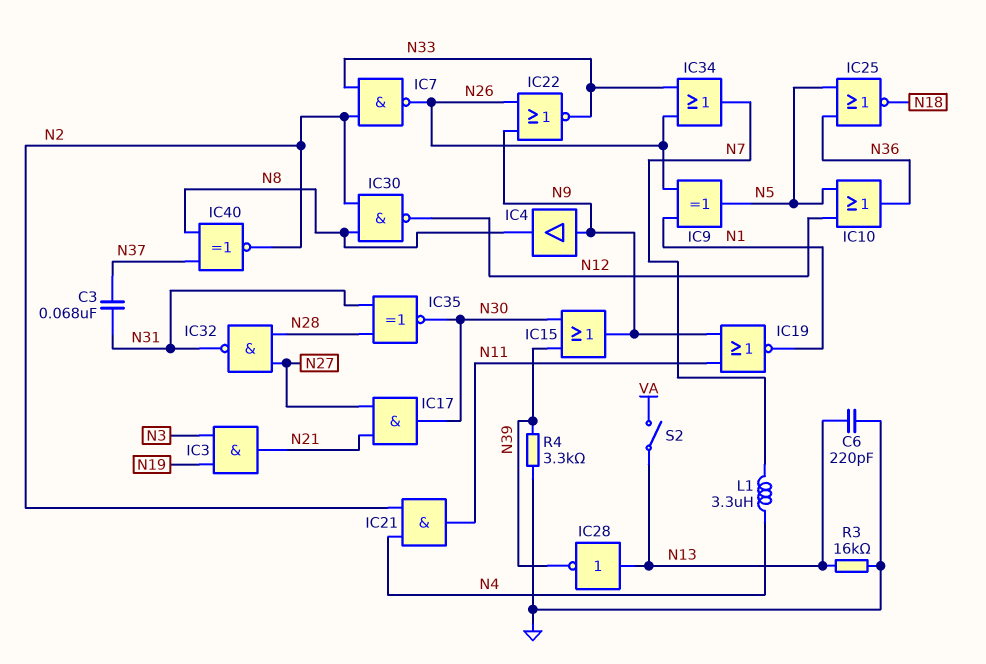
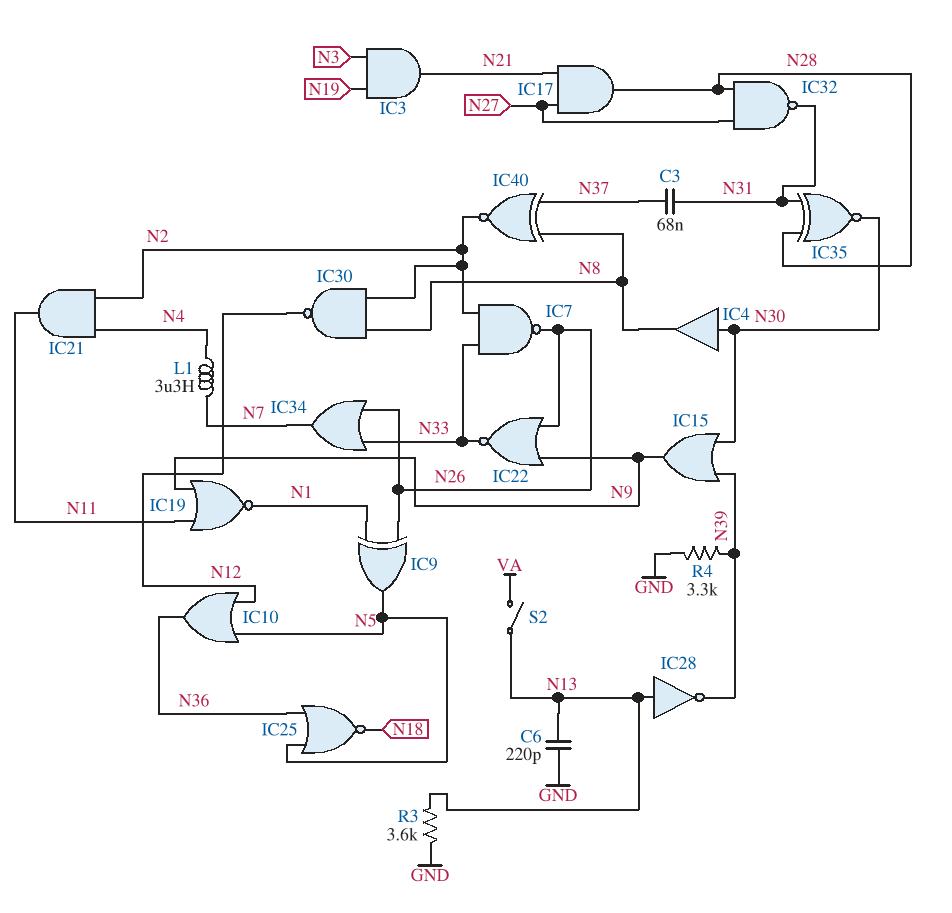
IC4: buffer (in N9, out N8) -> buffer (in N30, out N8)
IC17: AND (in N21, in N27, out N30) -> AND (in N21, in N27, out N28)
R3: 16k (GND, N13) -> 3.6k (GND, N13)

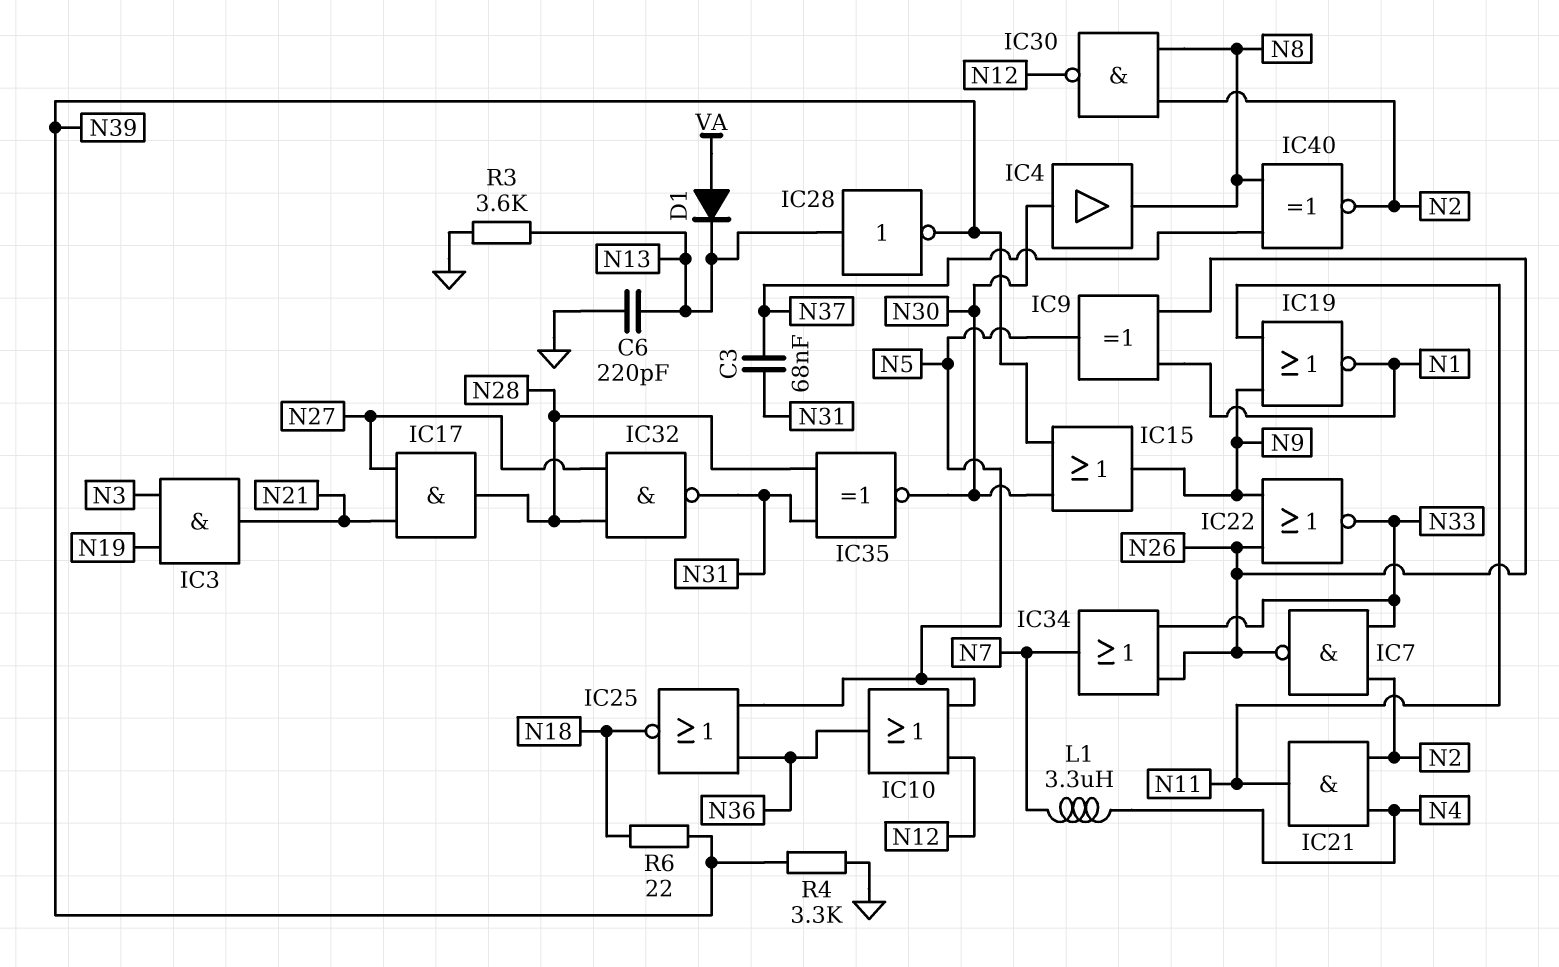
D1: none -> diode (A VA, K N13)
R6: none -> 22 (N18, N39)
S2: switch (N13, VA) -> none

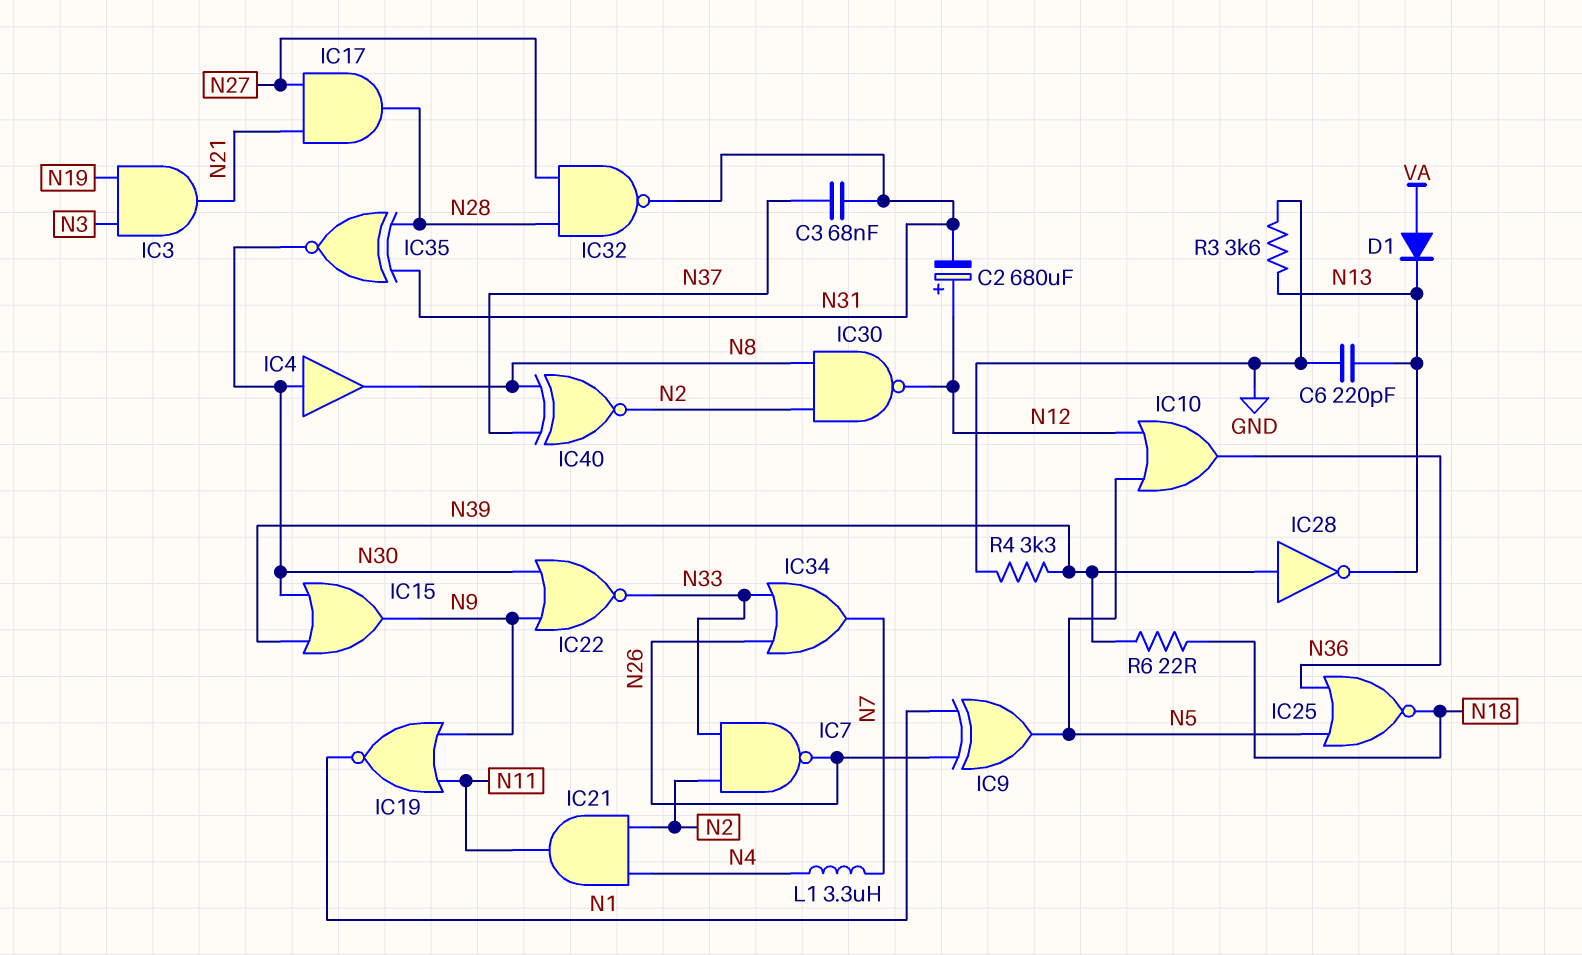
C2: none -> 680uF (plus N12, minus N31)
IC22: NOR (in N9, in N26, out N33) -> NOR (in N9, in N30, out N33)
IC28: NOT (in N13, out N39) -> NOT (in N39, out N13)

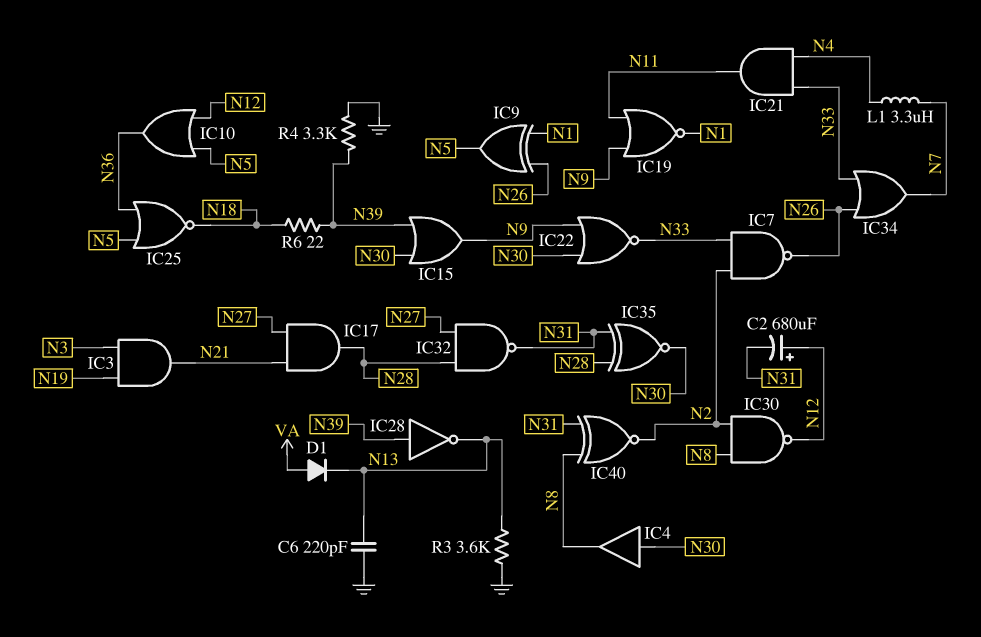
C3: 68nF (N31, N37) -> none
IC21: AND (in N2, in N4, out N11) -> AND (in N4, in N33, out N11)
IC40: XNOR (in N8, in N37, out N2) -> XNOR (in N8, in N31, out N2)

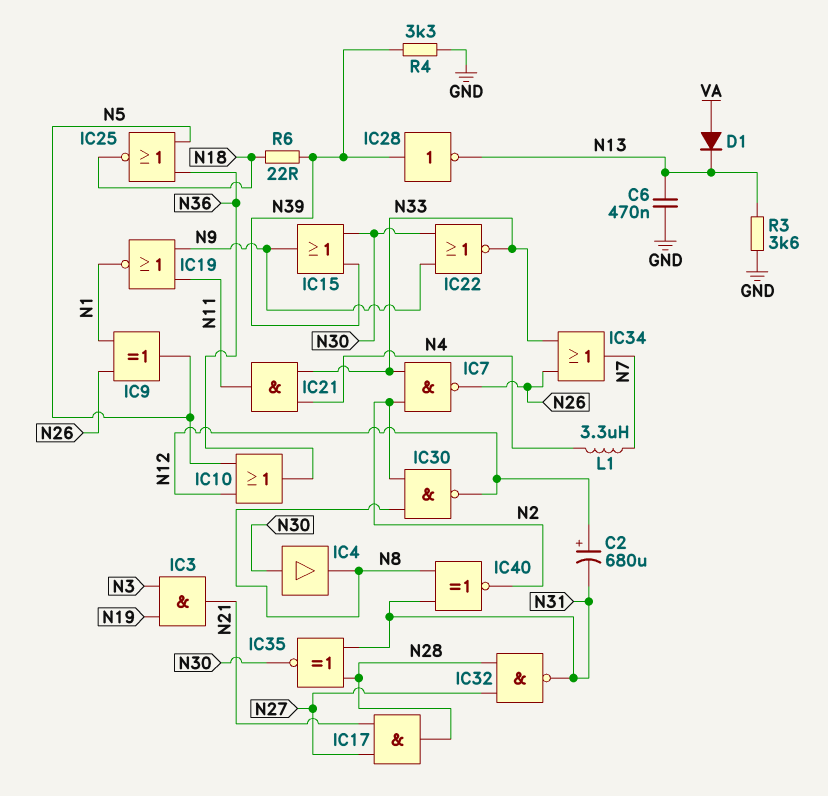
C6: 220pF (GND, N13) -> 470nF (GND, N13)

